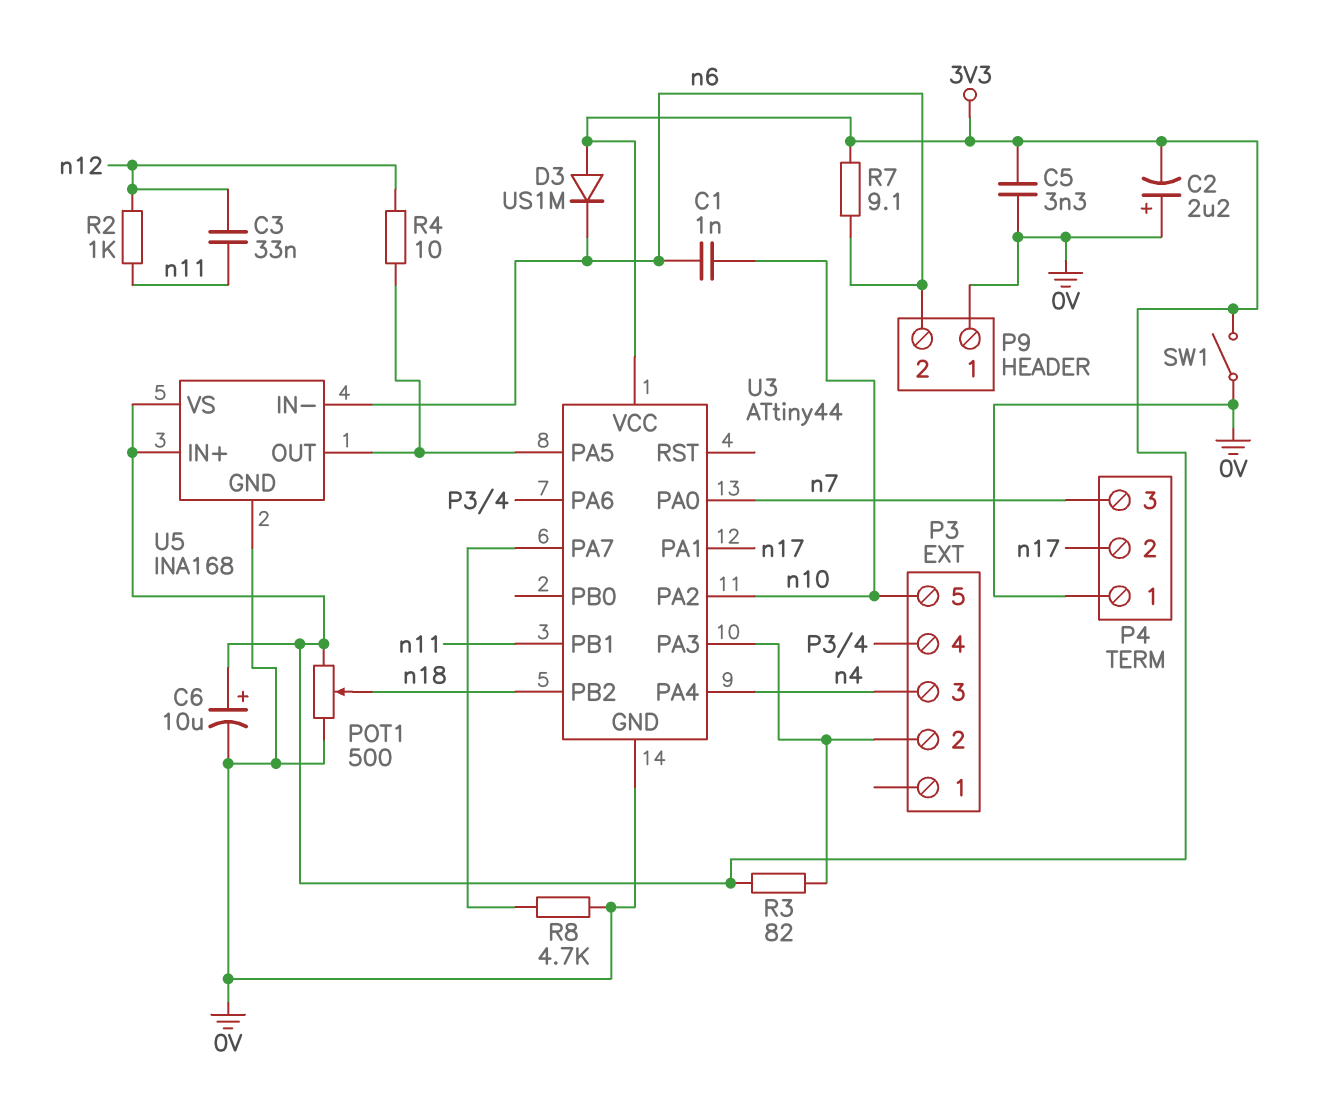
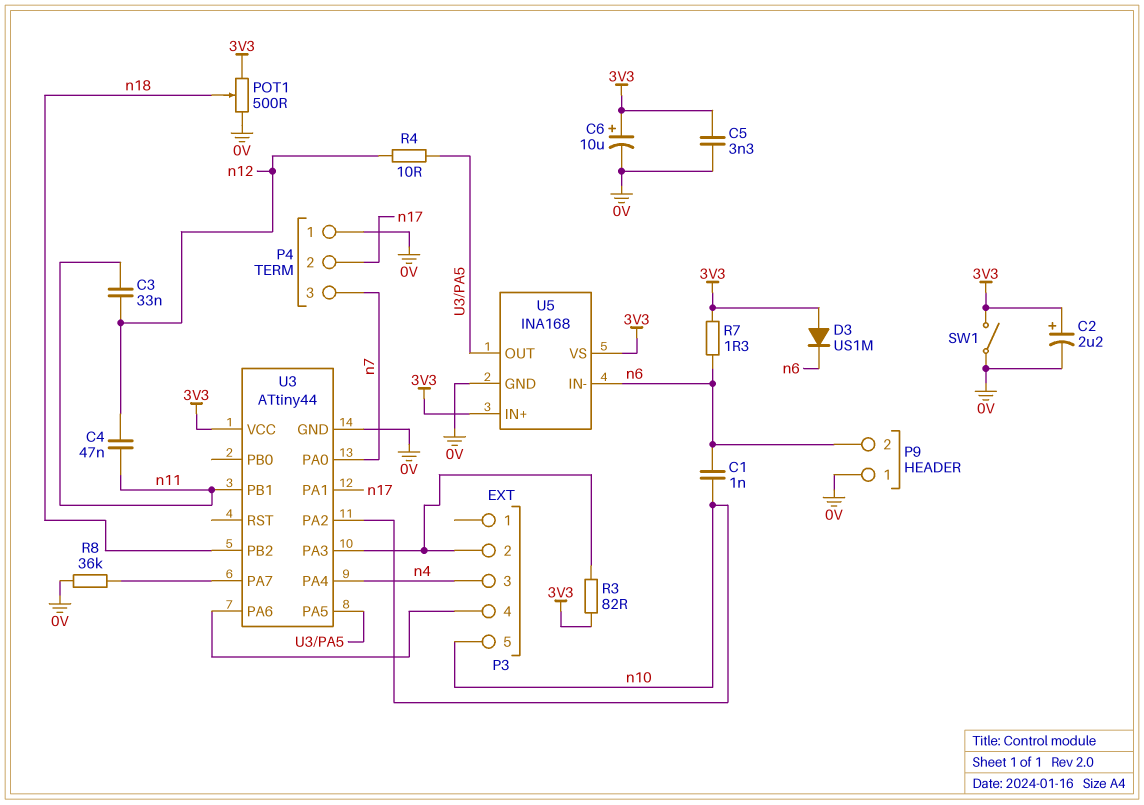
C2: 2.2uF (plus 0V, minus 3V3) -> 2.2uF (plus 3V3, minus 0V)
C4: none -> 47nF (n11, n12)
R2: 1k (n11, n12) -> none
R7: 9.1 (3V3, n6) -> 1.3 (3V3, n6)
R8: 4.7k (0V, U3/PA7) -> 36k (0V, U3/PA7)

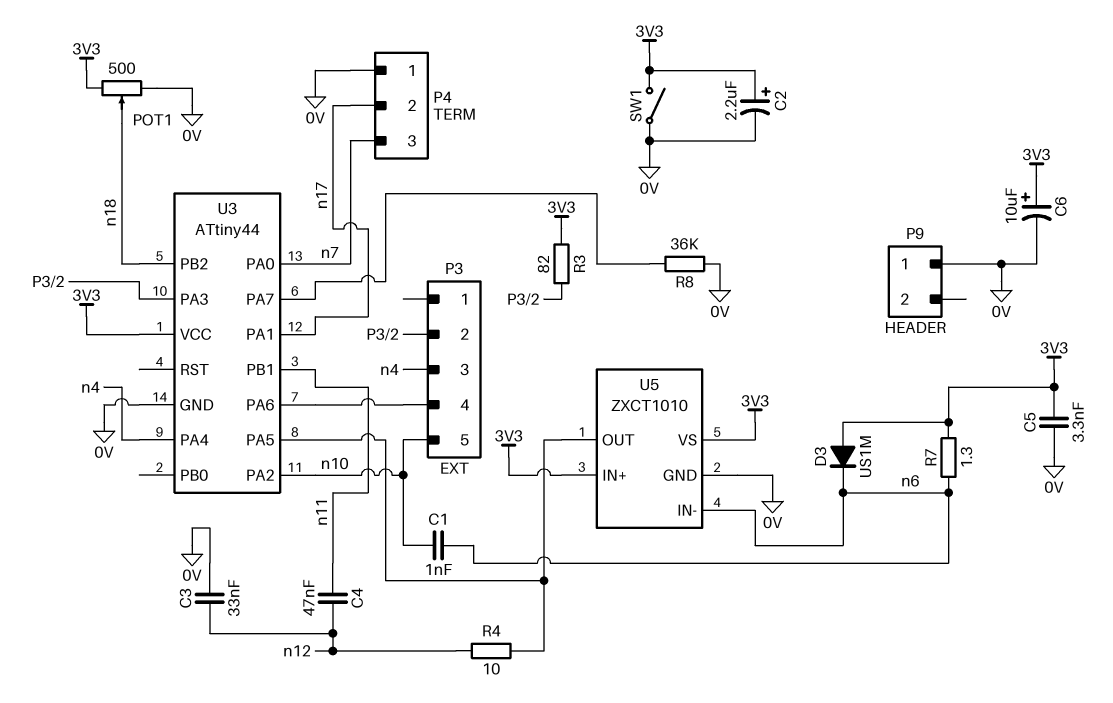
C3: 33nF (n11, n12) -> 33nF (0V, n12)
P9 pin 2: n6 -> none
U5: INA168 -> ZXCT1010

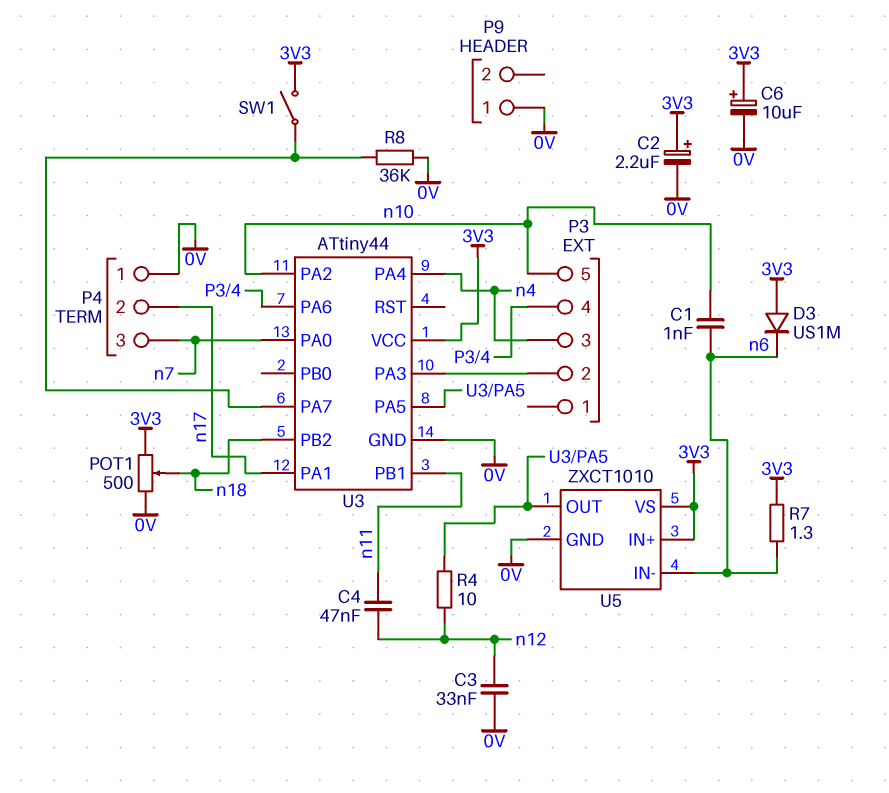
C5: 3.3nF (0V, 3V3) -> none
R3: 82 (3V3, P3/2) -> none
SW1: switch (0V, 3V3) -> switch (3V3, U3/PA7)

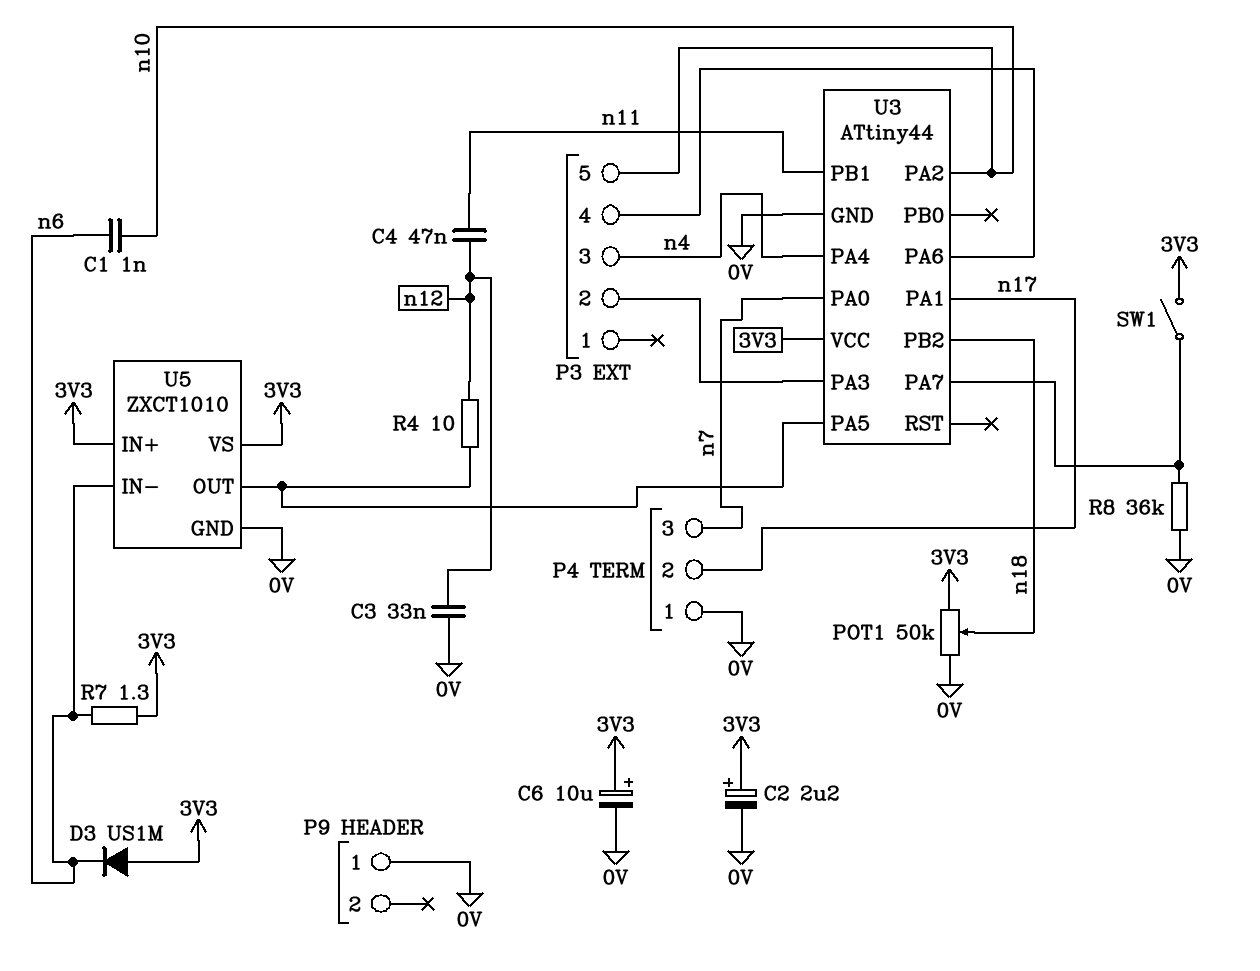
POT1: 500 (0V, 3V3, wiper n18) -> 50k (0V, 3V3, wiper n18)

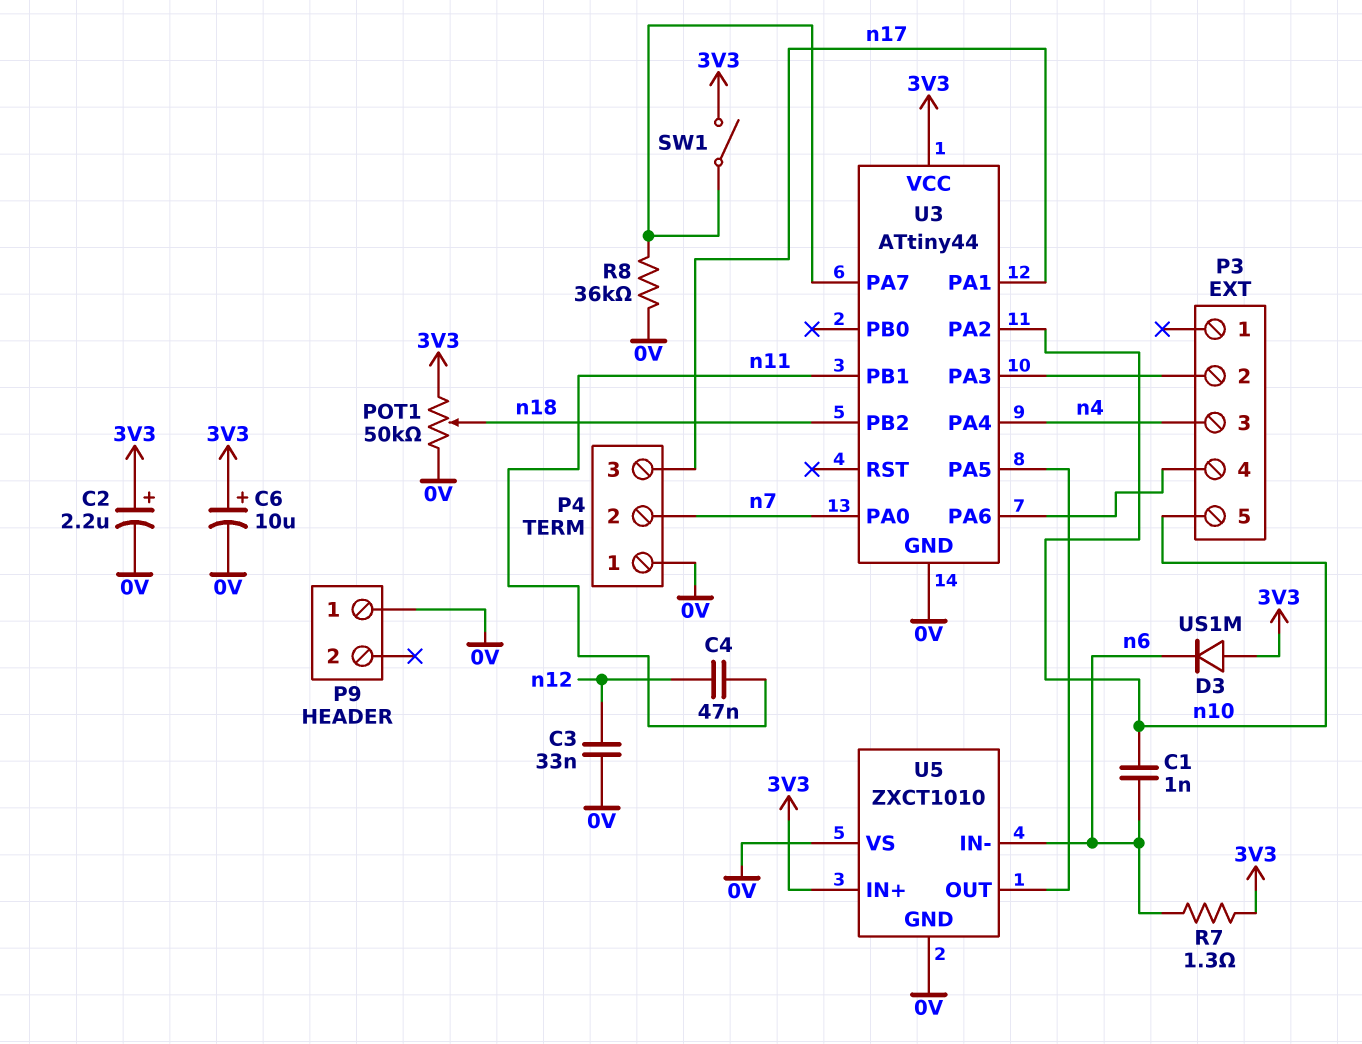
P4 pin 2: n17 -> n7
P4 pin 3: n7 -> n17
R4: 10 (U3/PA5, n12) -> none
U5 pin VS: 3V3 -> 0V

